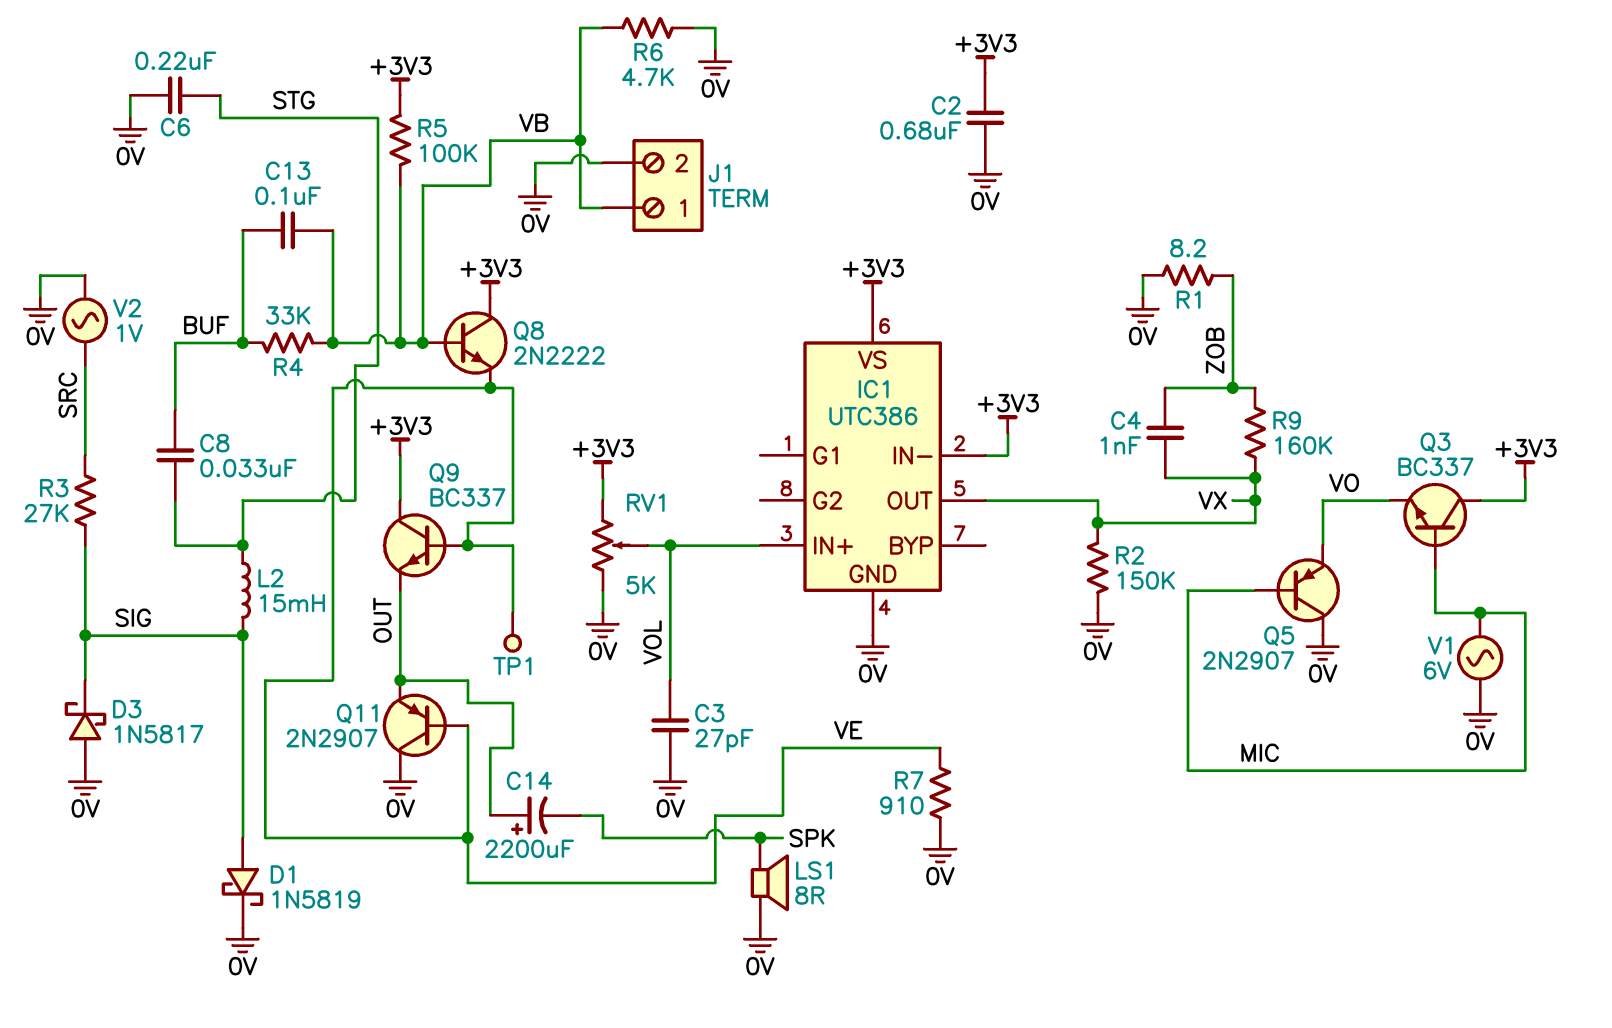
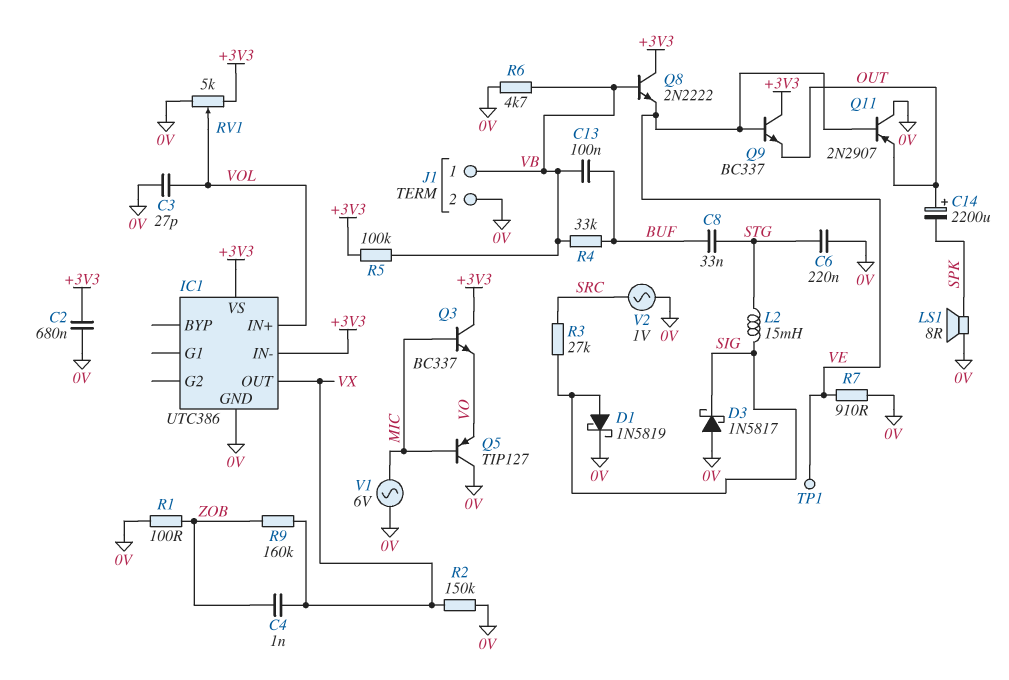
Q5: PNP 2N2907 (B MIC, C 0V, E VO) -> PNP TIP127 (B MIC, C 0V, E VO)
R1: 8.2 (0V, ZOB) -> 100 (0V, ZOB)

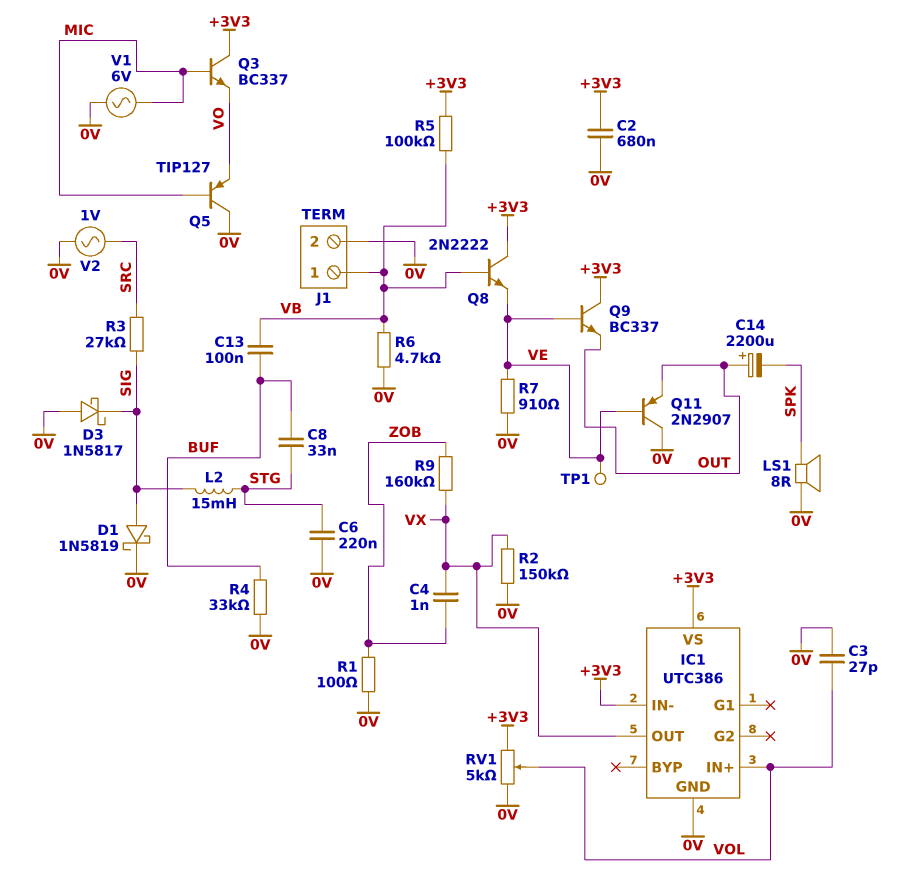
R4: 33k (BUF, VB) -> 33k (0V, BUF)

